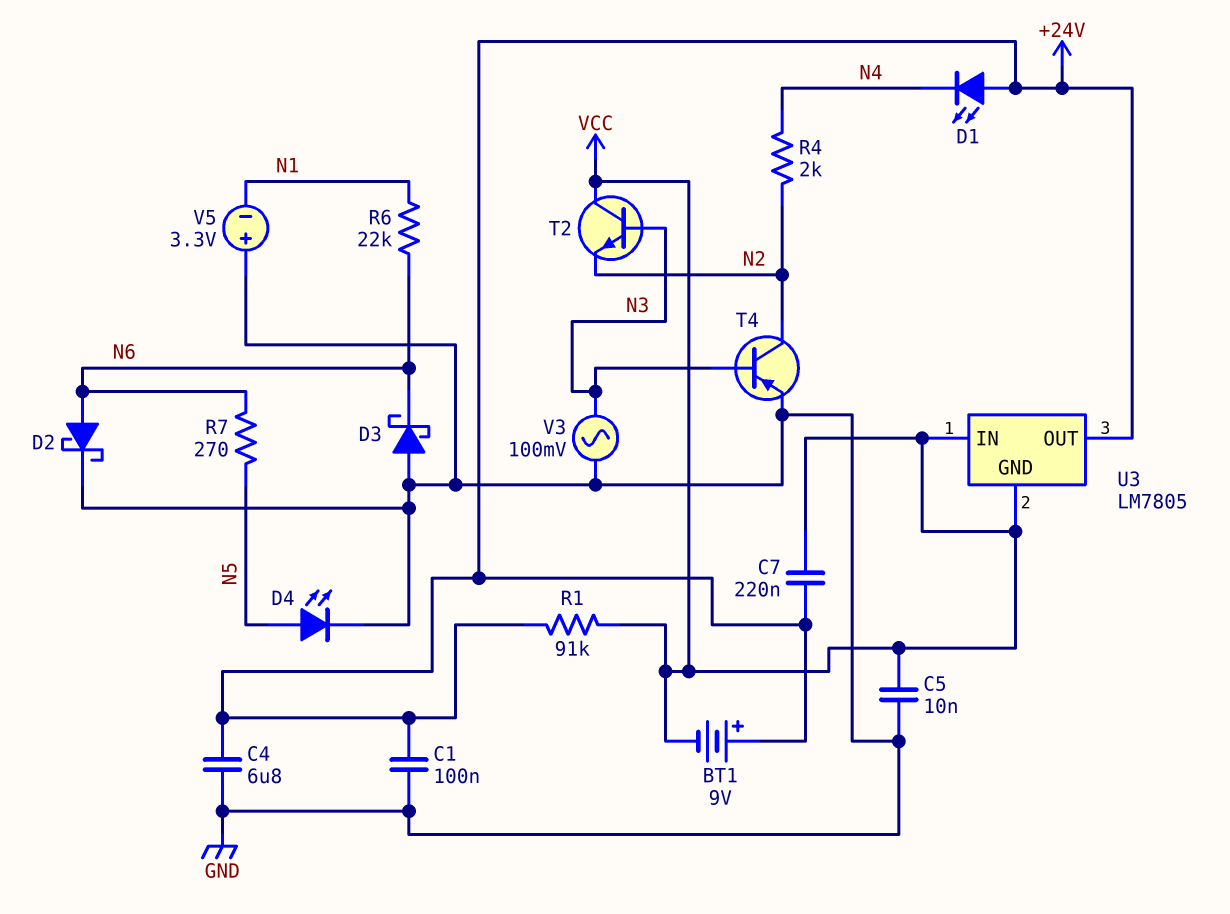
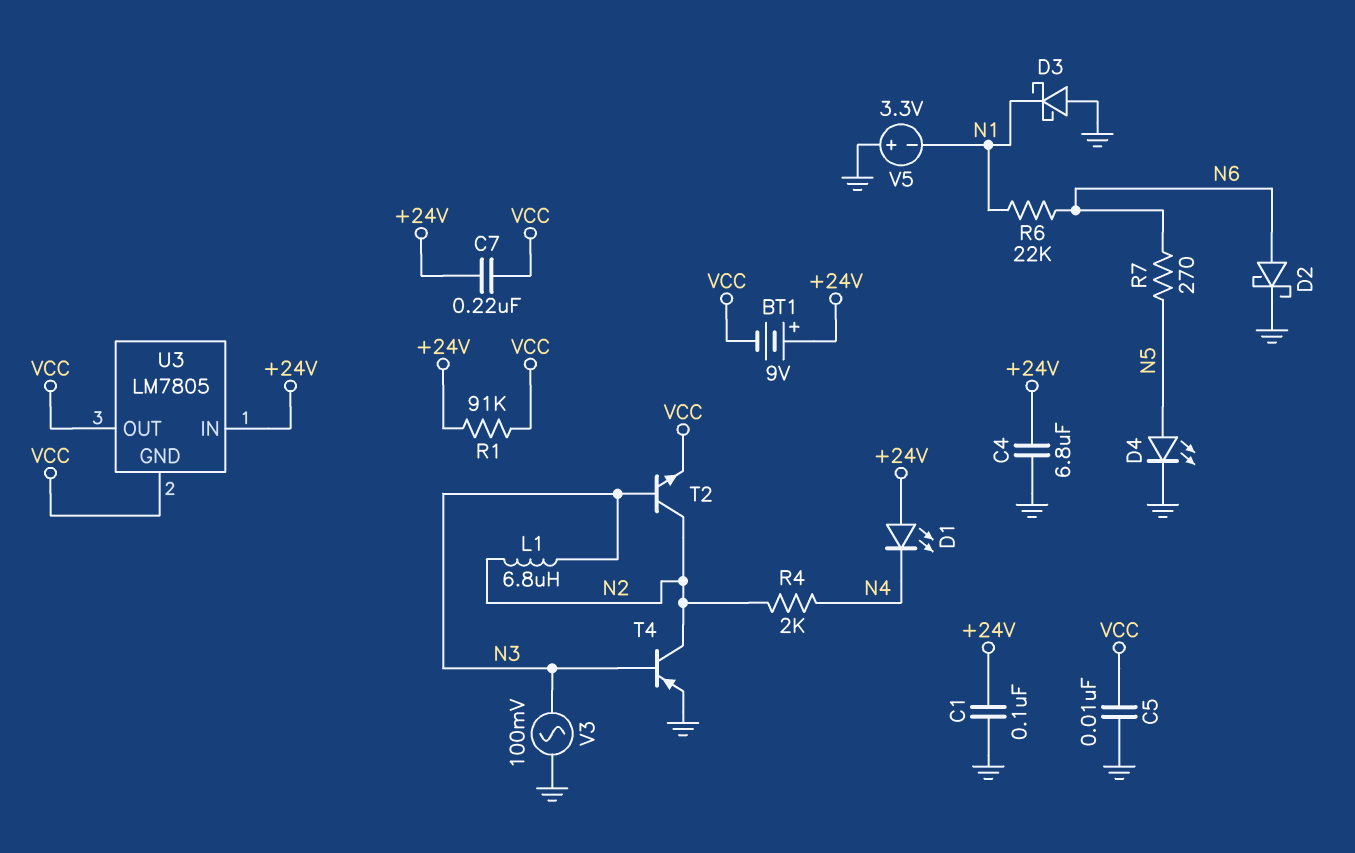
D3: schottky (A GND, K N6) -> schottky (A GND, K N1)
L1: none -> 6.8uH (N2, N3)
T2: NPN (B N3, C VCC, E N2) -> NPN (B N3, C N2, E VCC)
U3 pin IN: VCC -> +24V
U3 pin OUT: +24V -> VCC

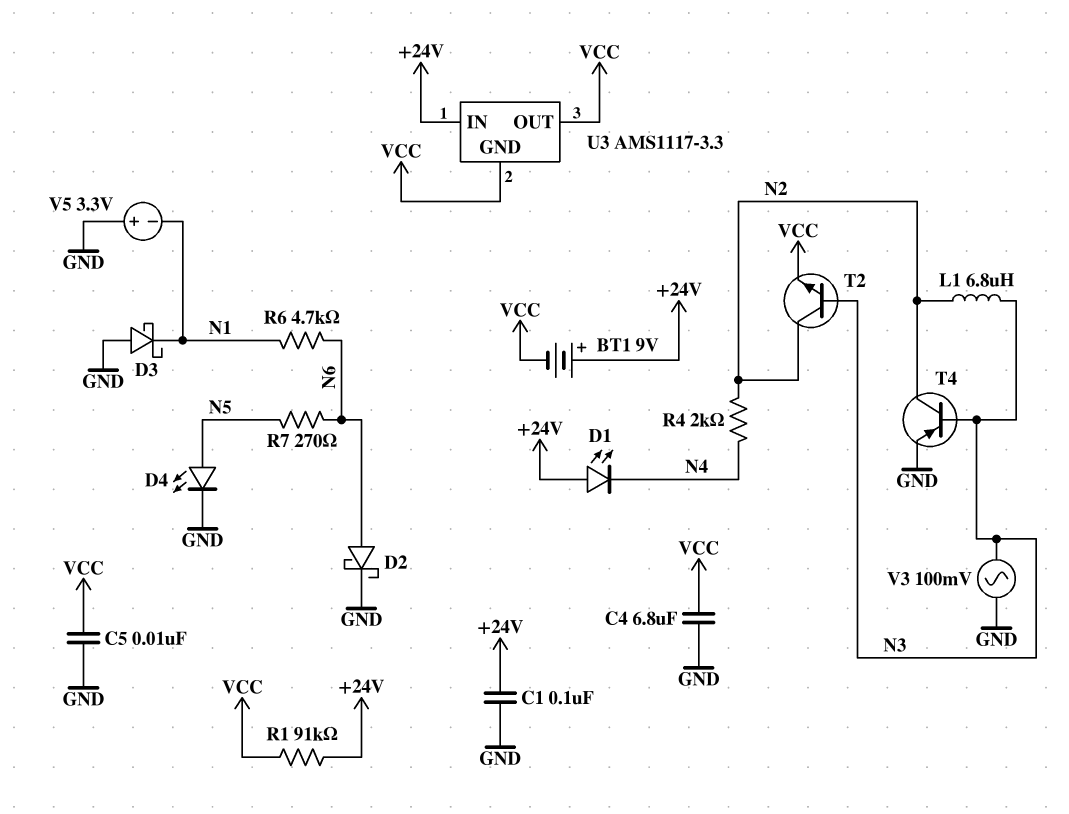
C4: 6.8uF (+24V, GND) -> 6.8uF (GND, VCC)
C7: 220nF (+24V, VCC) -> none
R6: 22k (N1, N6) -> 4.7k (N1, N6)
U3: LM7805 -> AMS1117-3.3

